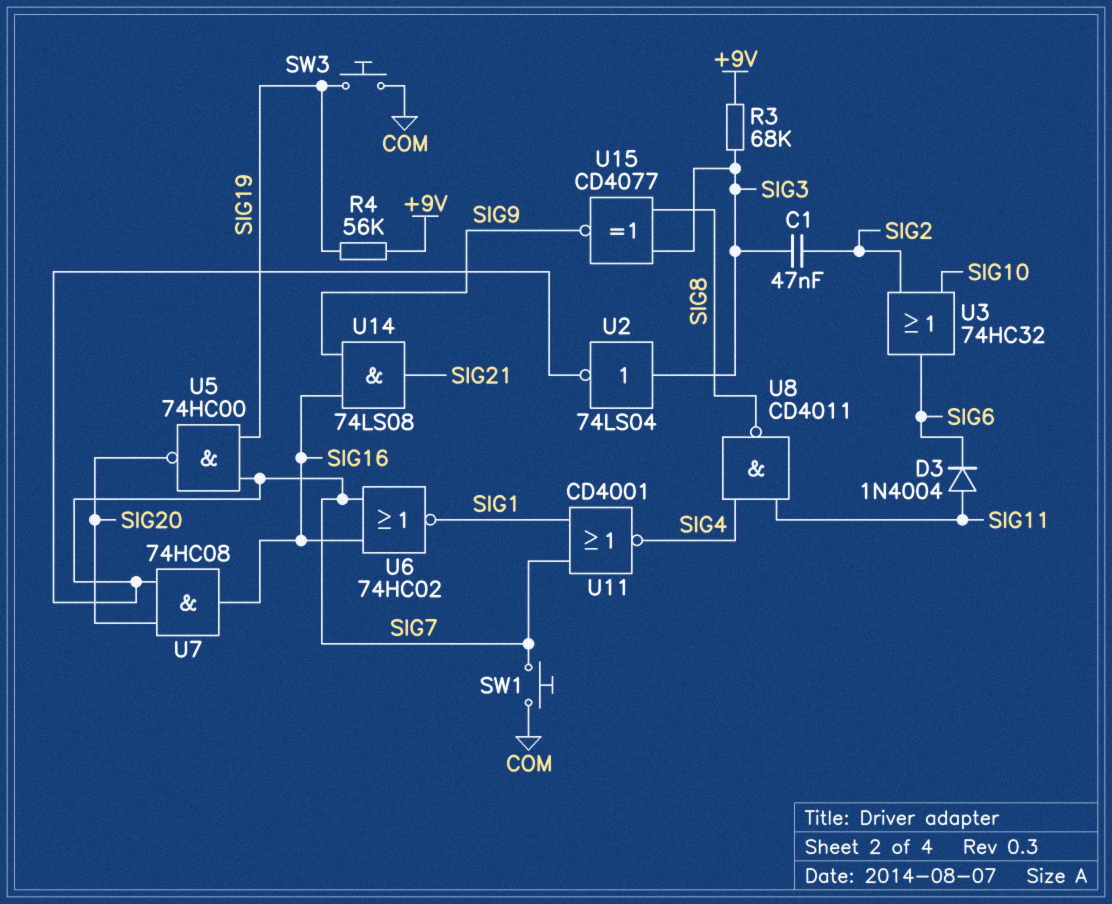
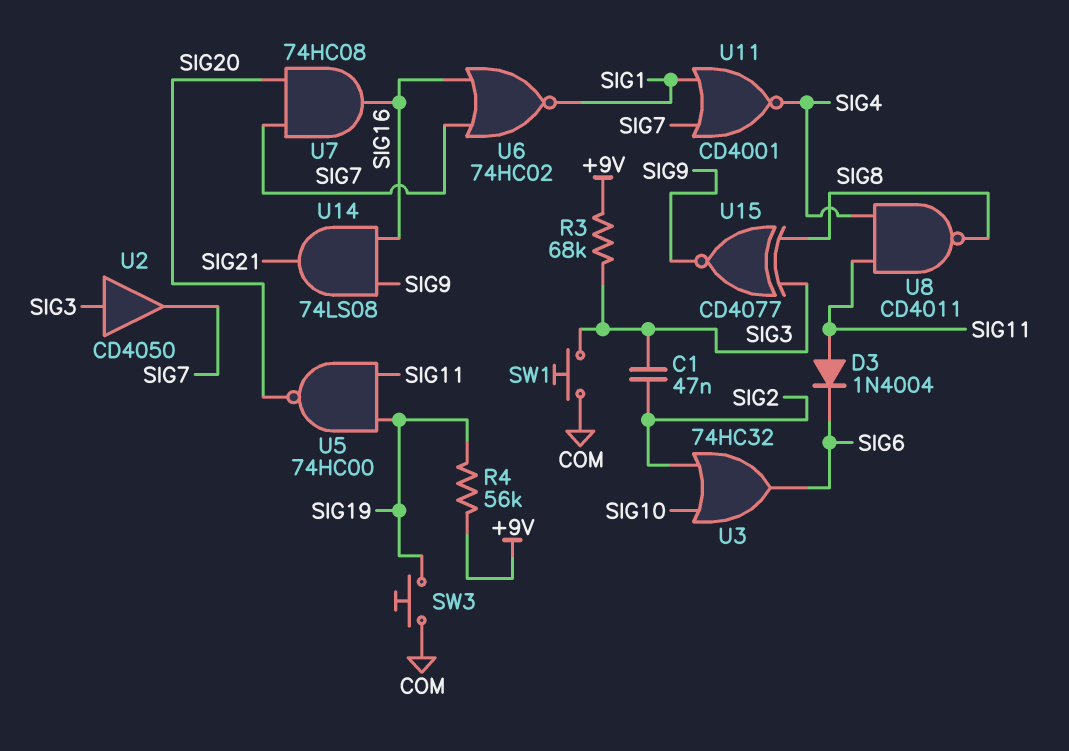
SW1: button (COM, SIG7) -> button (COM, SIG3)
U2: NOT 74LS04 (in SIG3, out SIG7) -> buffer CD4050 (in SIG3, out SIG7)
U5: NAND 74HC00 (in SIG7, in SIG19, out SIG20) -> NAND 74HC00 (in SIG11, in SIG19, out SIG20)

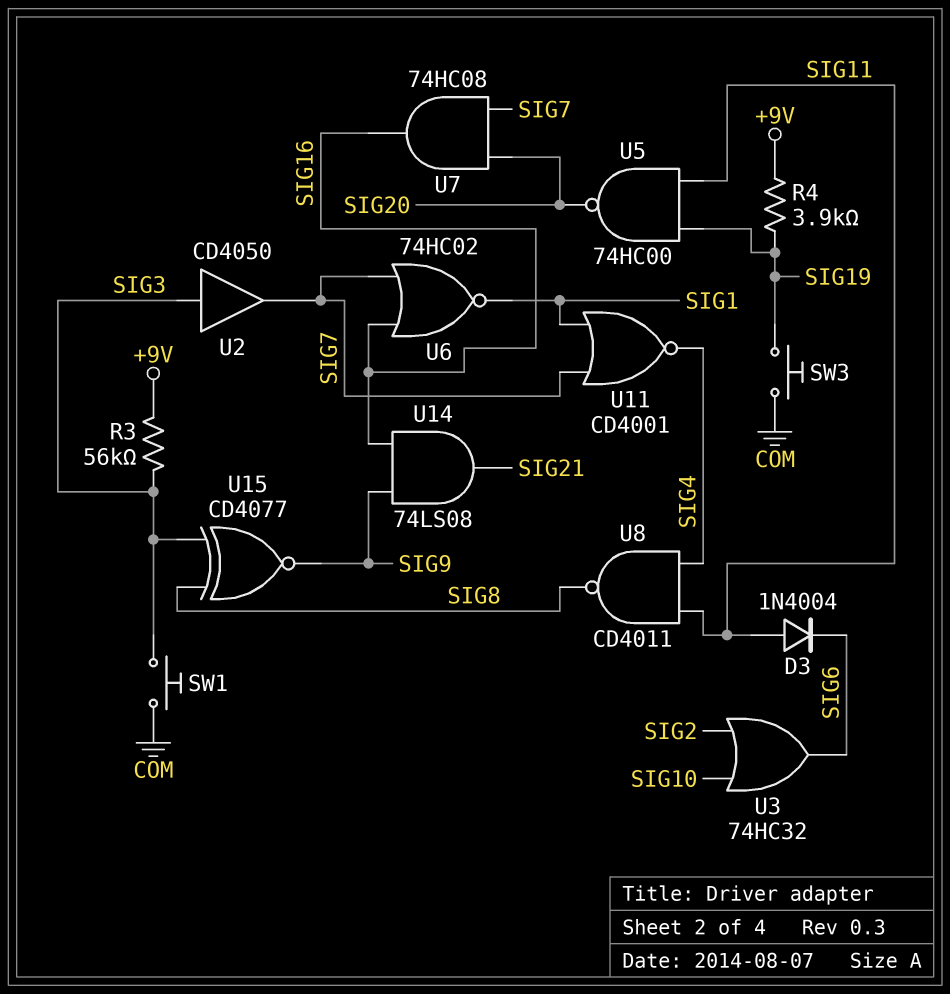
C1: 47nF (SIG2, SIG3) -> none
R3: 68k (+9V, SIG3) -> 56k (+9V, SIG3)
R4: 56k (+9V, SIG19) -> 3.9k (+9V, SIG19)

